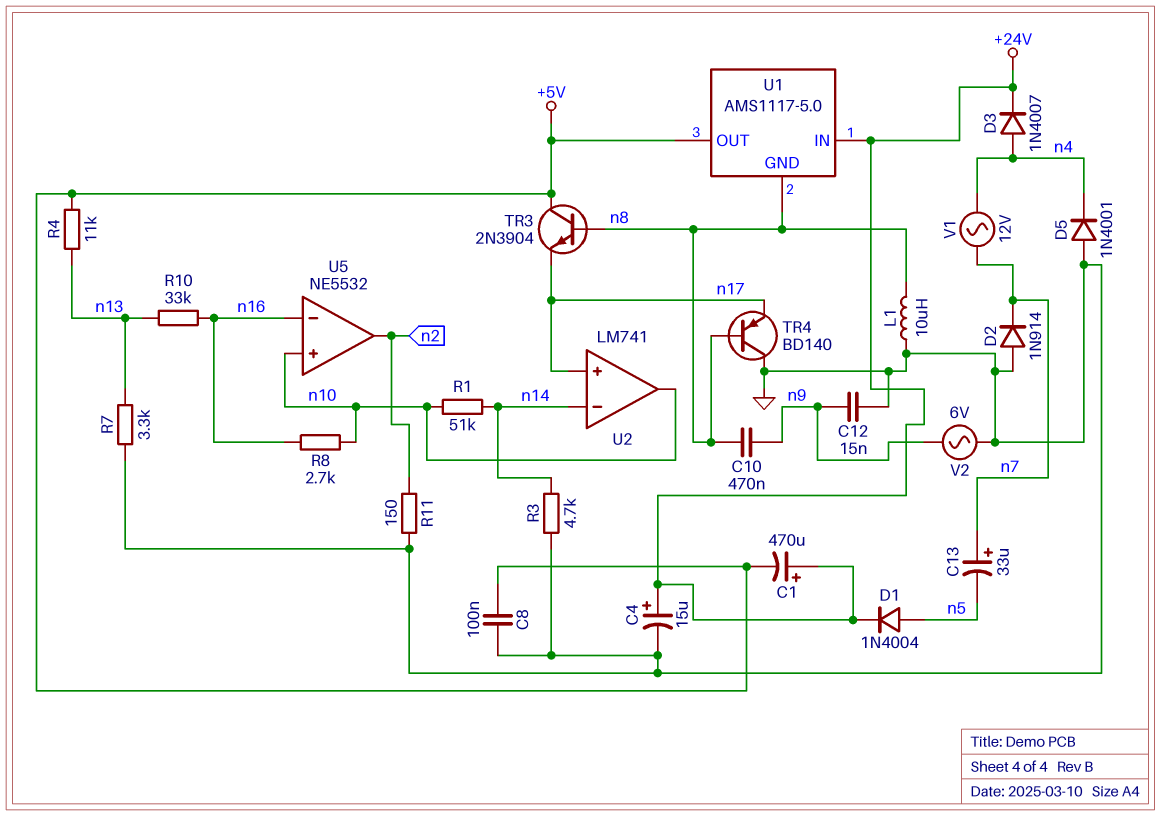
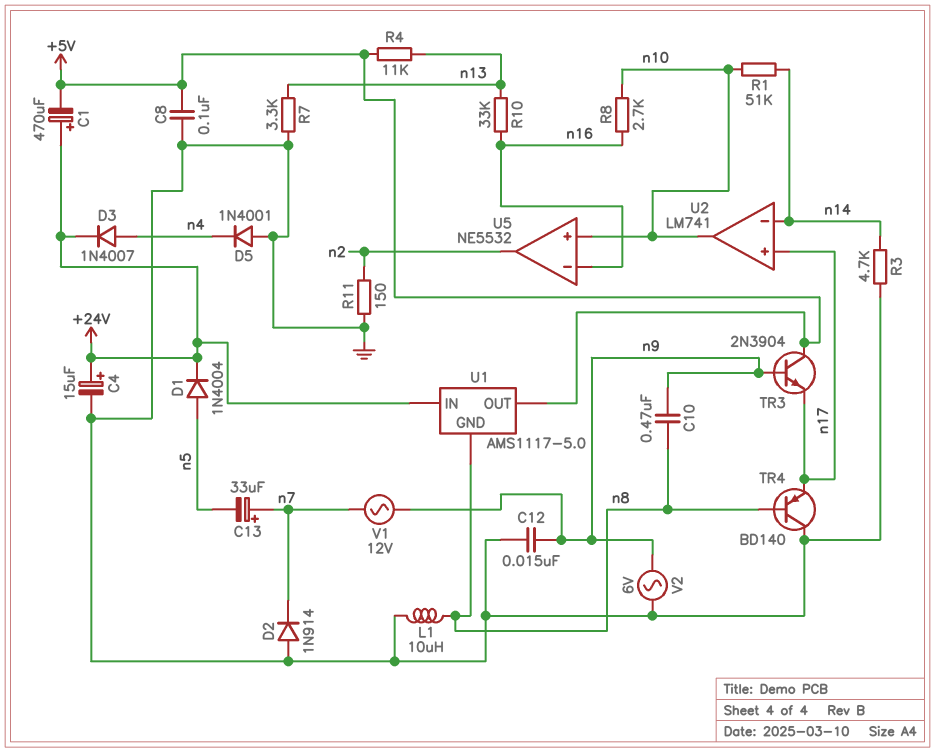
TR3: NPN 2N3904 (B n8, C +5V, E n17) -> NPN 2N3904 (B n9, C +5V, E n17)
V1: AC 12V (n4, n7) -> AC 12V (n7, n9)

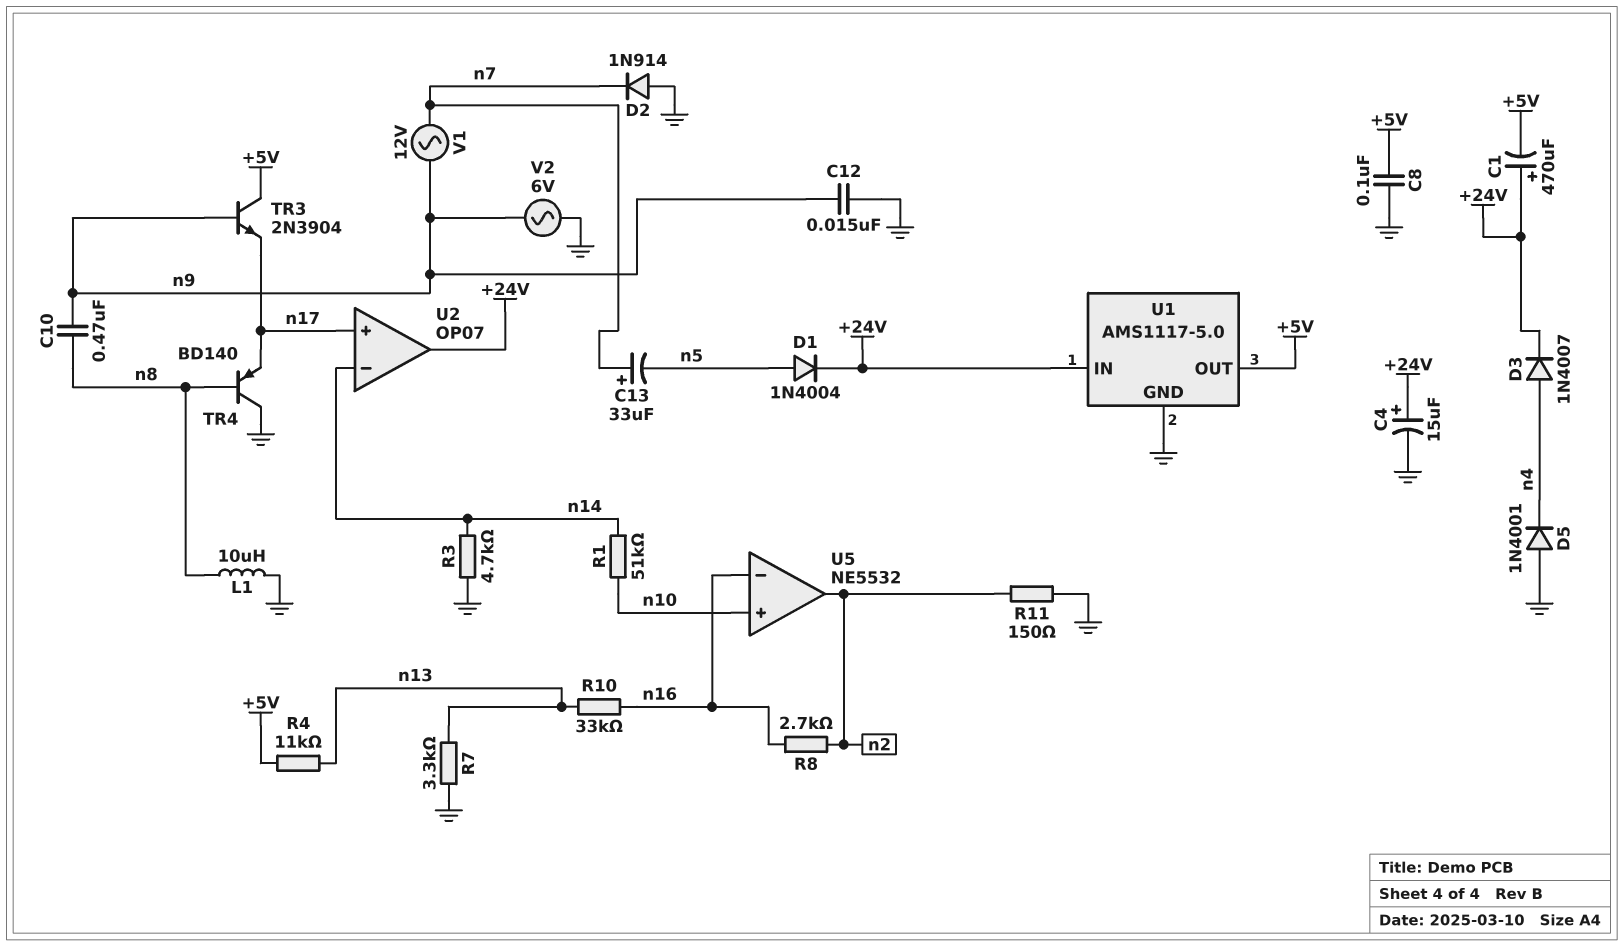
R8: 2.7k (n10, n16) -> 2.7k (n2, n16)
U1 pin GND: n8 -> GND
U2: LM741 -> OP07
U2 pin out: n10 -> +24V

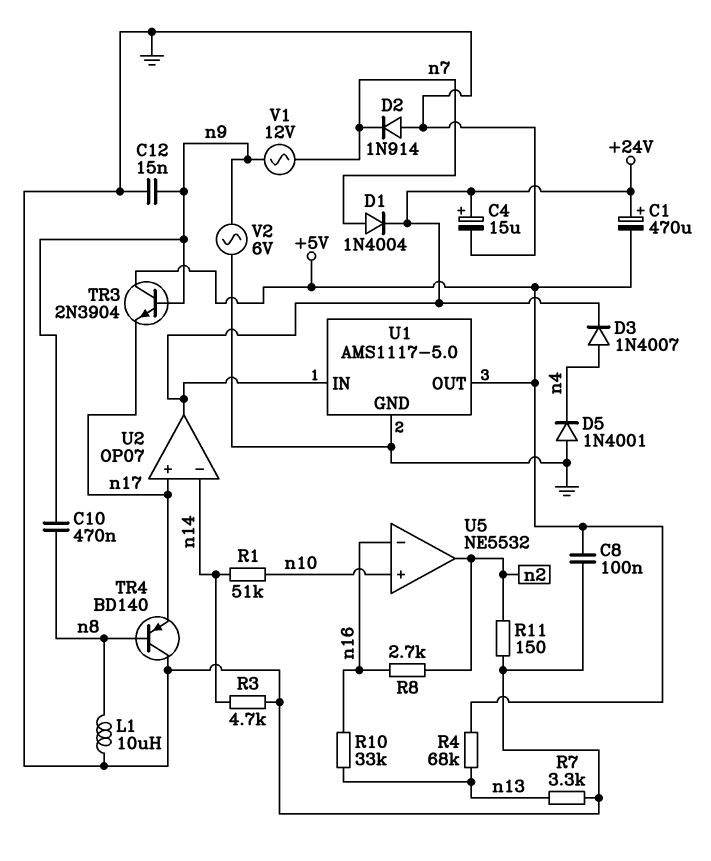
C13: 33uF (plus n7, minus n5) -> none
D1: diode 1N4004 (A n5, K +24V) -> diode 1N4004 (A n7, K +24V)
R4: 11k (+5V, n13) -> 68k (+5V, n13)

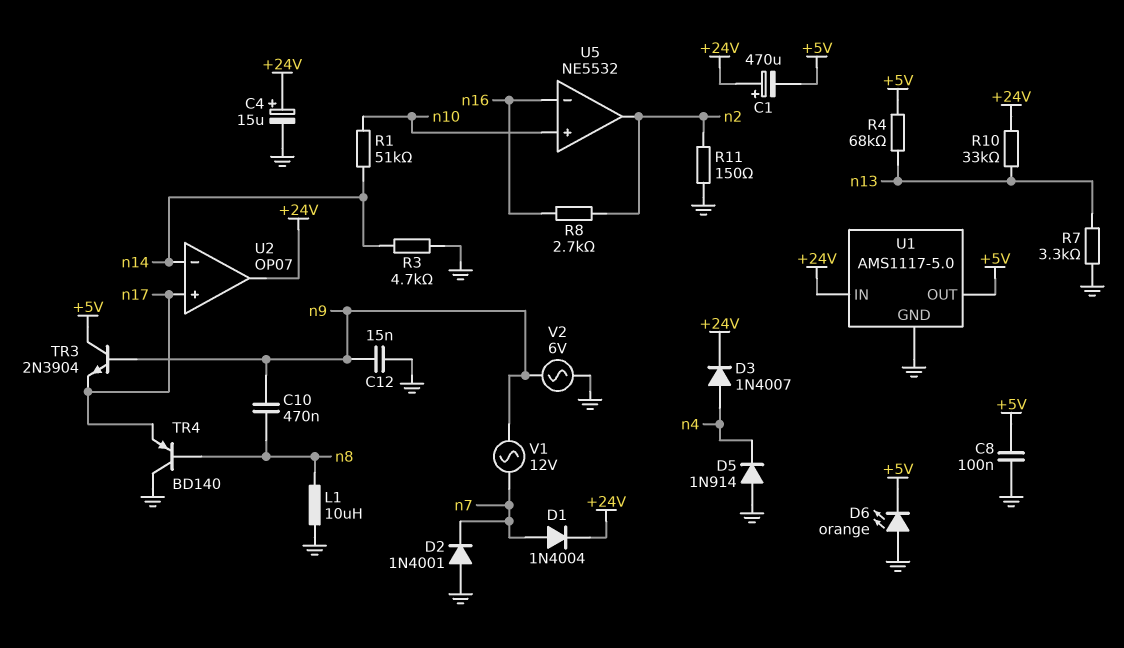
D2: diode 1N914 (A GND, K n7) -> diode 1N4001 (A GND, K n7)
D5: diode 1N4001 (A GND, K n4) -> diode 1N914 (A GND, K n4)
D6: none -> LED orange (A GND, K +5V)
R10: 33k (n13, n16) -> 33k (+24V, n13)

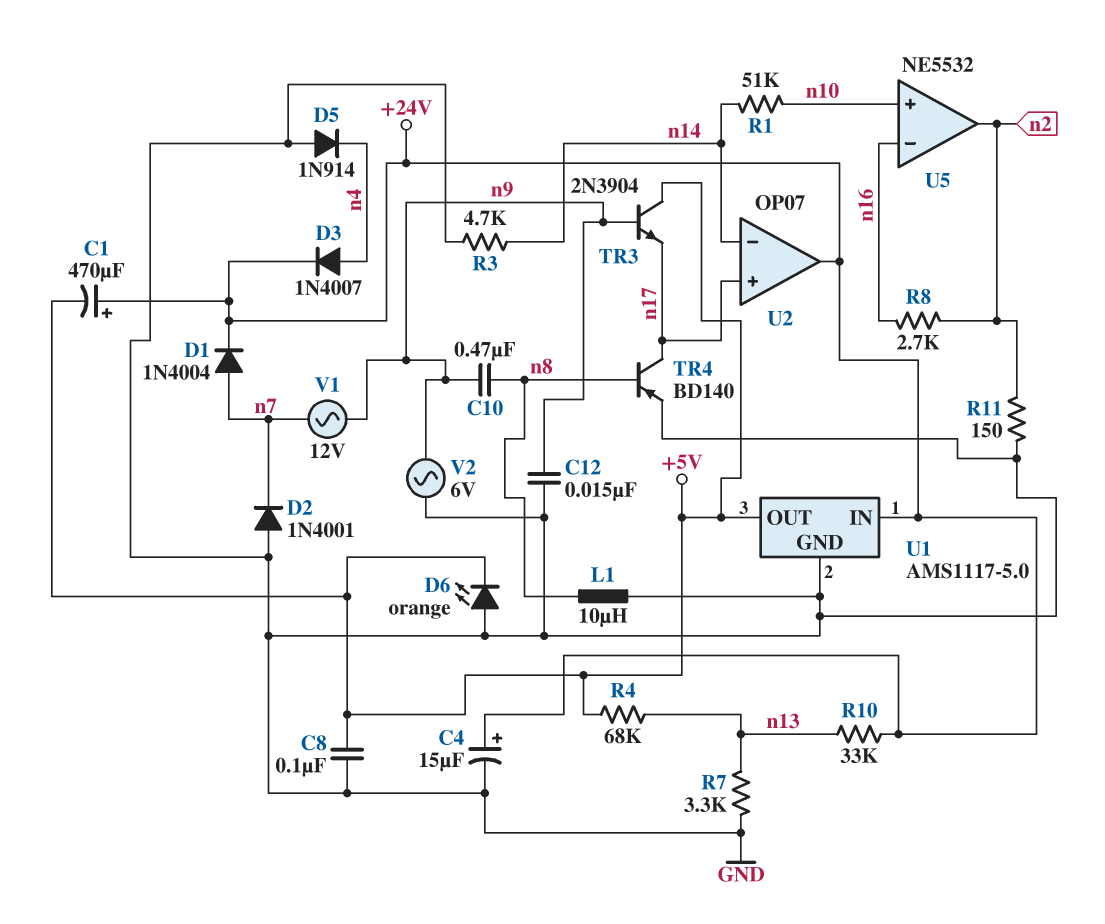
TR4: PNP BD140 (B n8, C GND, E n17) -> PNP BD140 (B n8, C n17, E GND)

